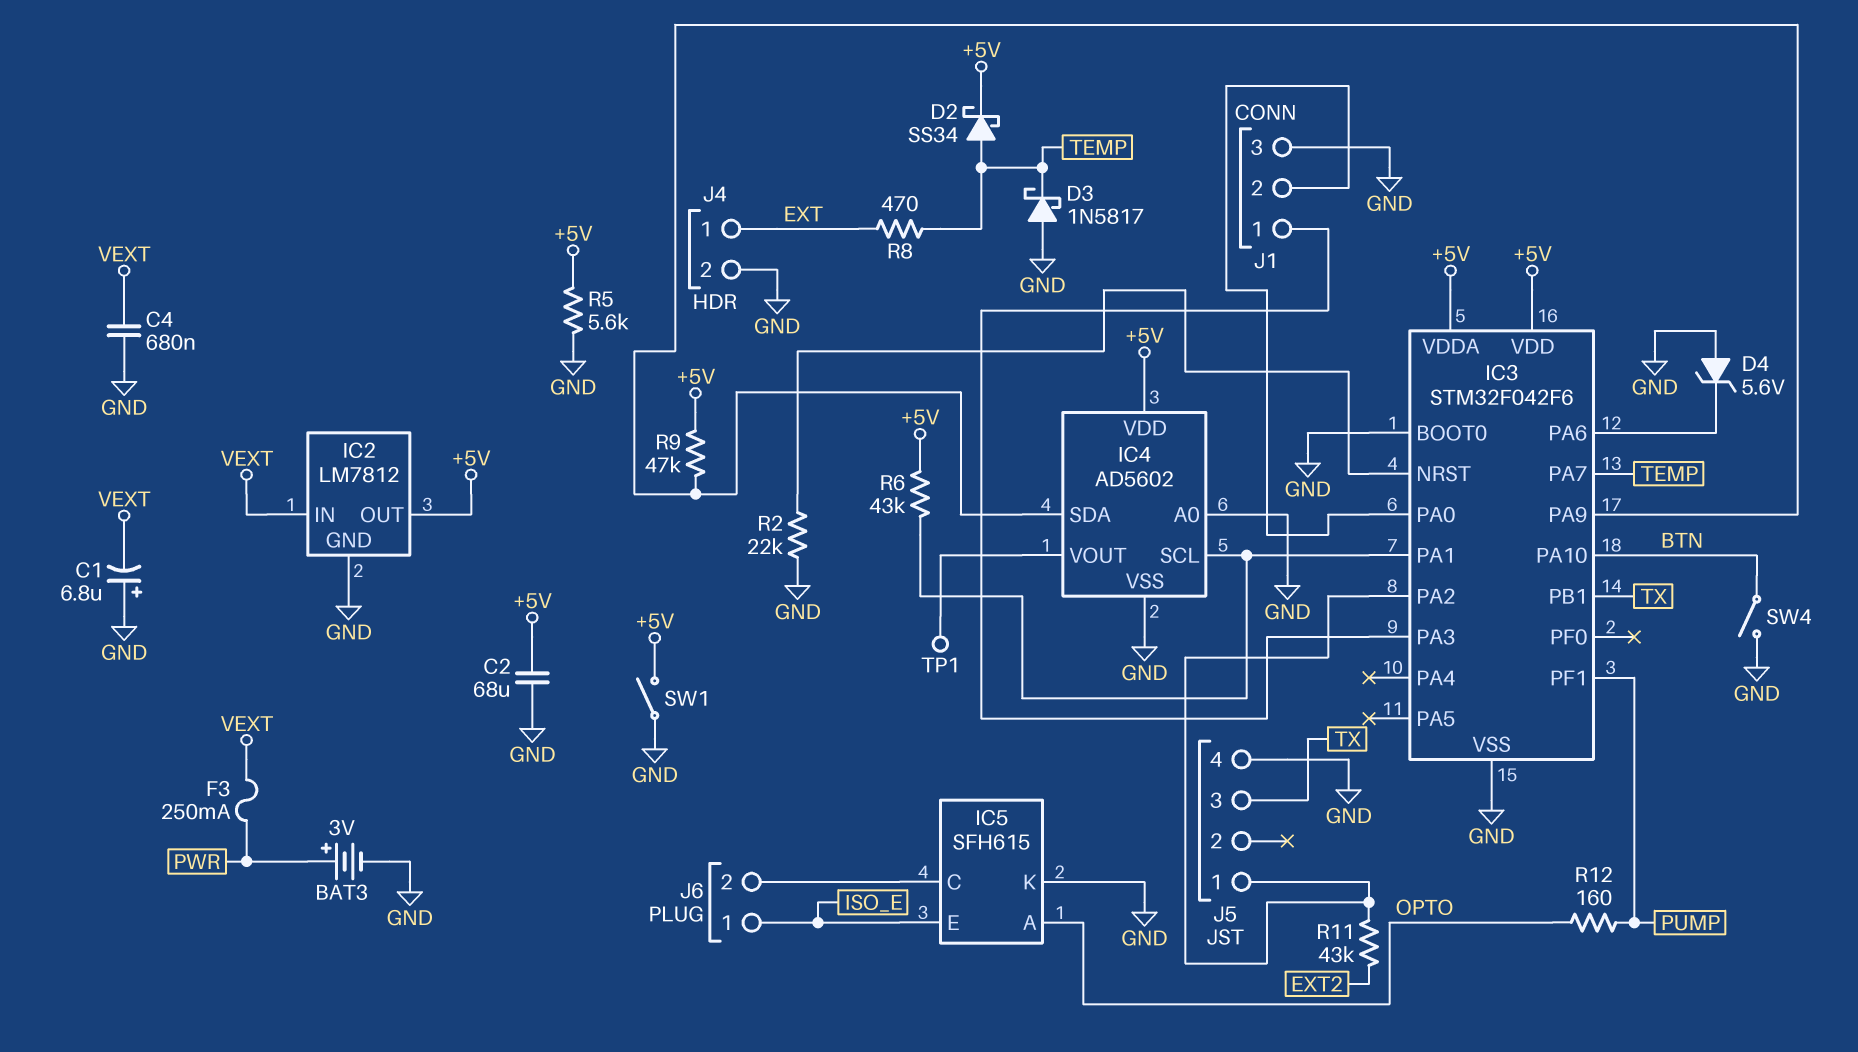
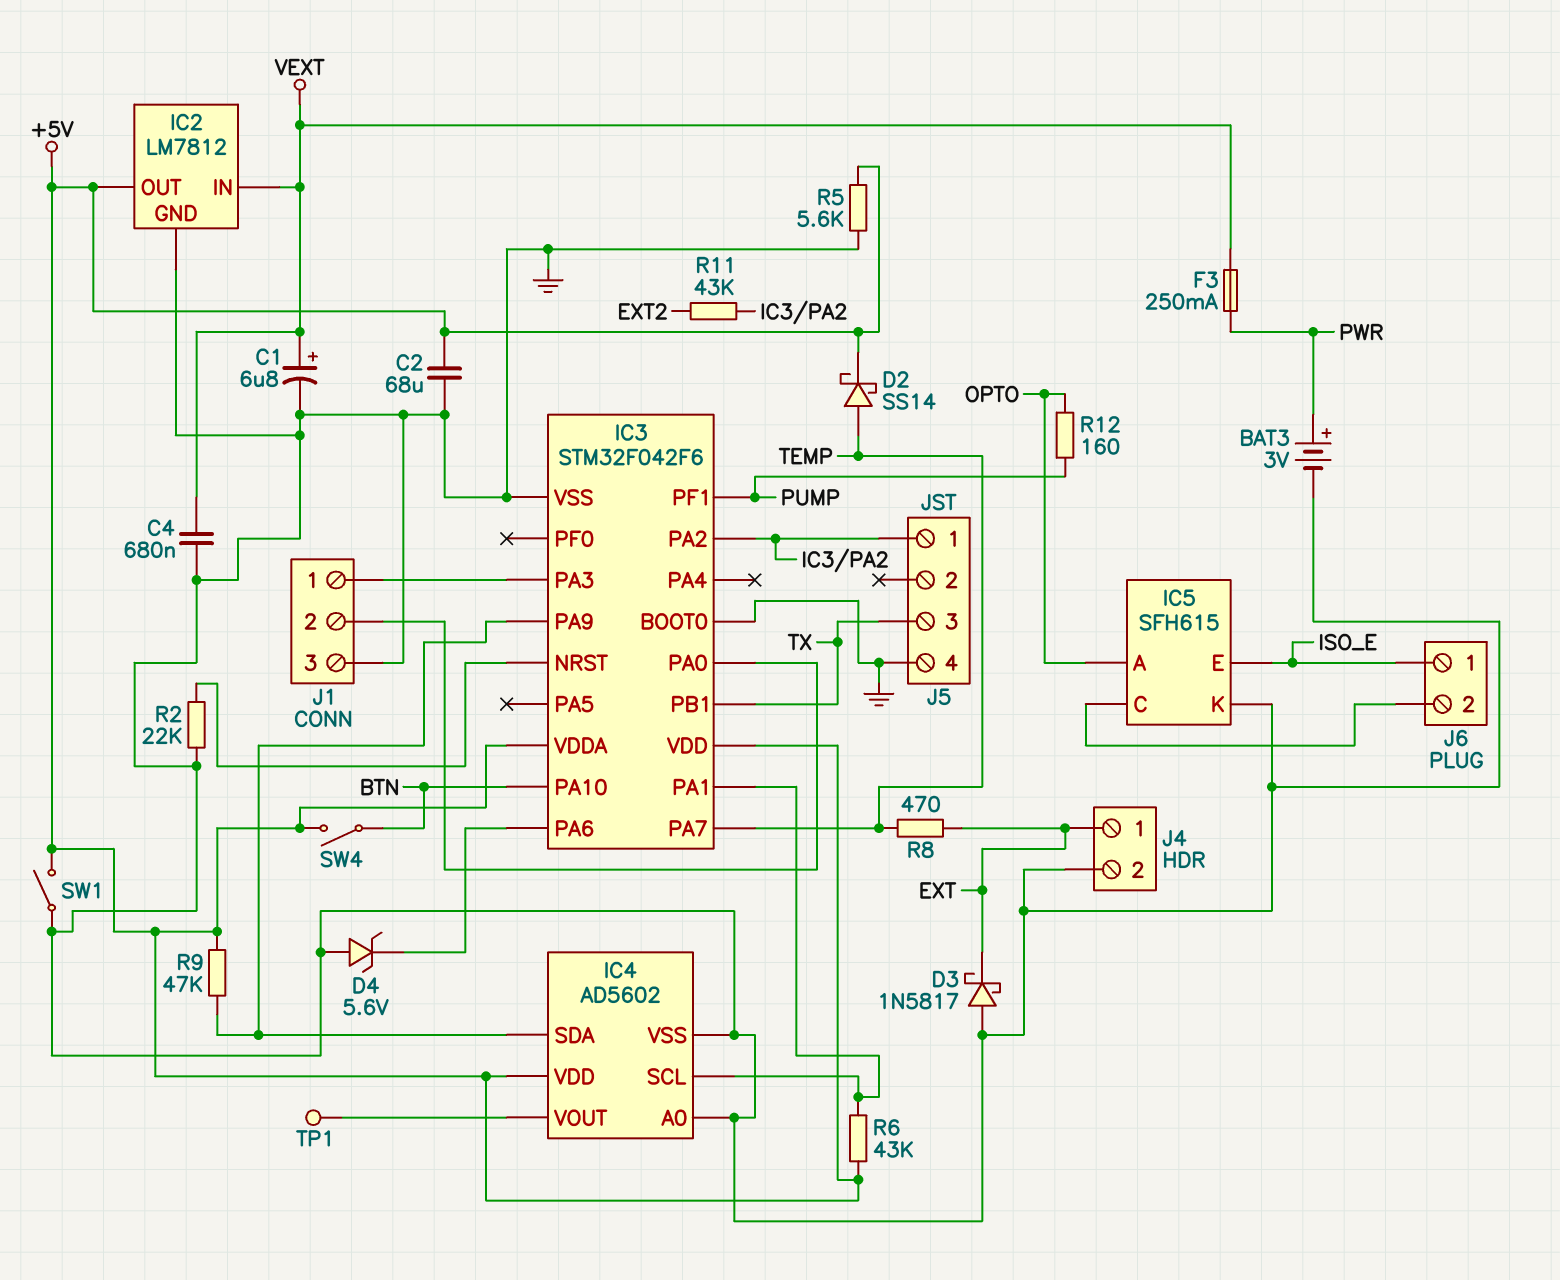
C1: 6.8uF (plus GND, minus VEXT) -> 6.8uF (plus VEXT, minus GND)
D2: schottky SS34 (A TEMP, K +5V) -> schottky SS14 (A TEMP, K +5V)
D3: schottky 1N5817 (A GND, K TEMP) -> schottky 1N5817 (A GND, K EXT)
SW4: switch (BTN, GND) -> switch (+5V, BTN)

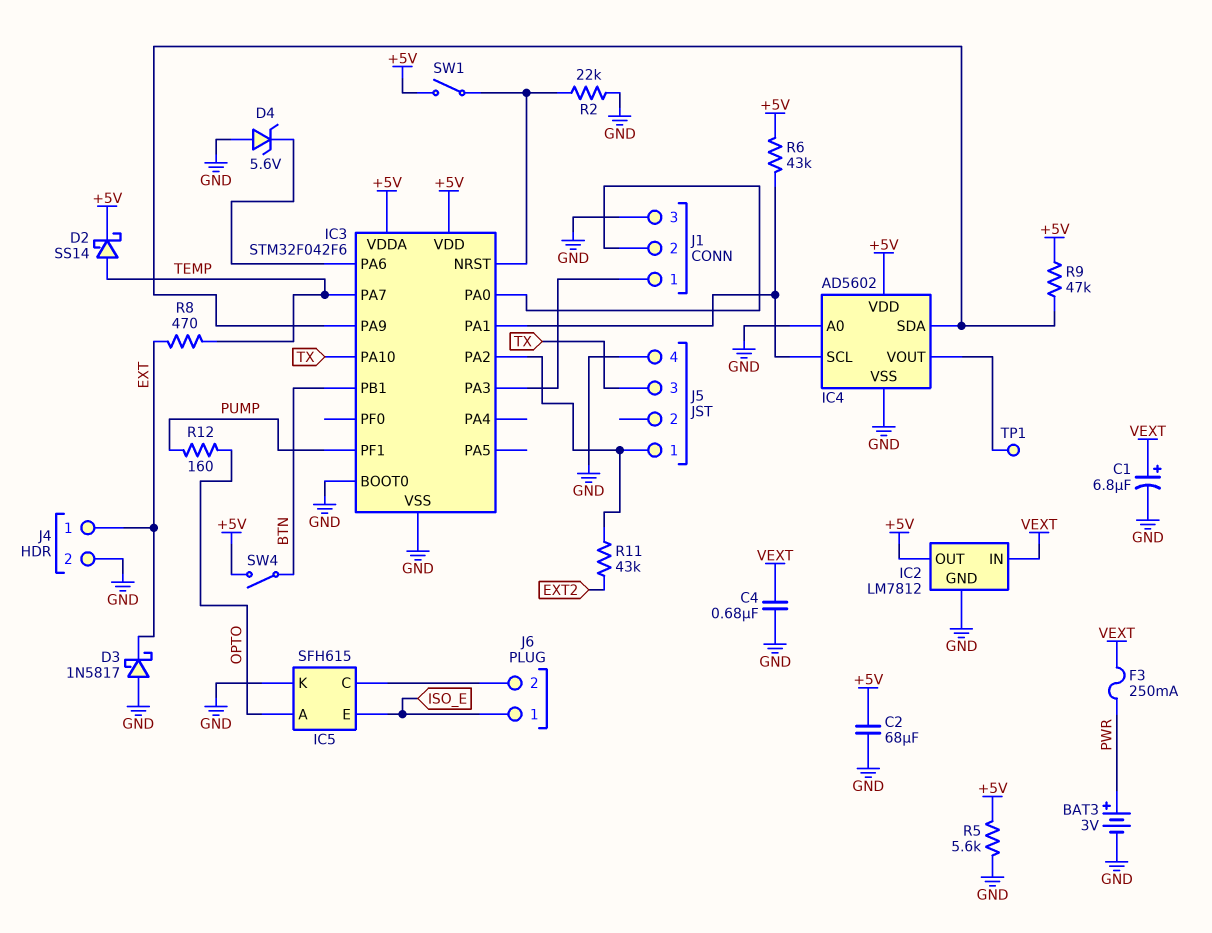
IC3 pin PA10: BTN -> TX
IC3 pin PB1: TX -> BTN
SW1: switch (+5V, GND) -> switch (+5V, IC3/NRST)

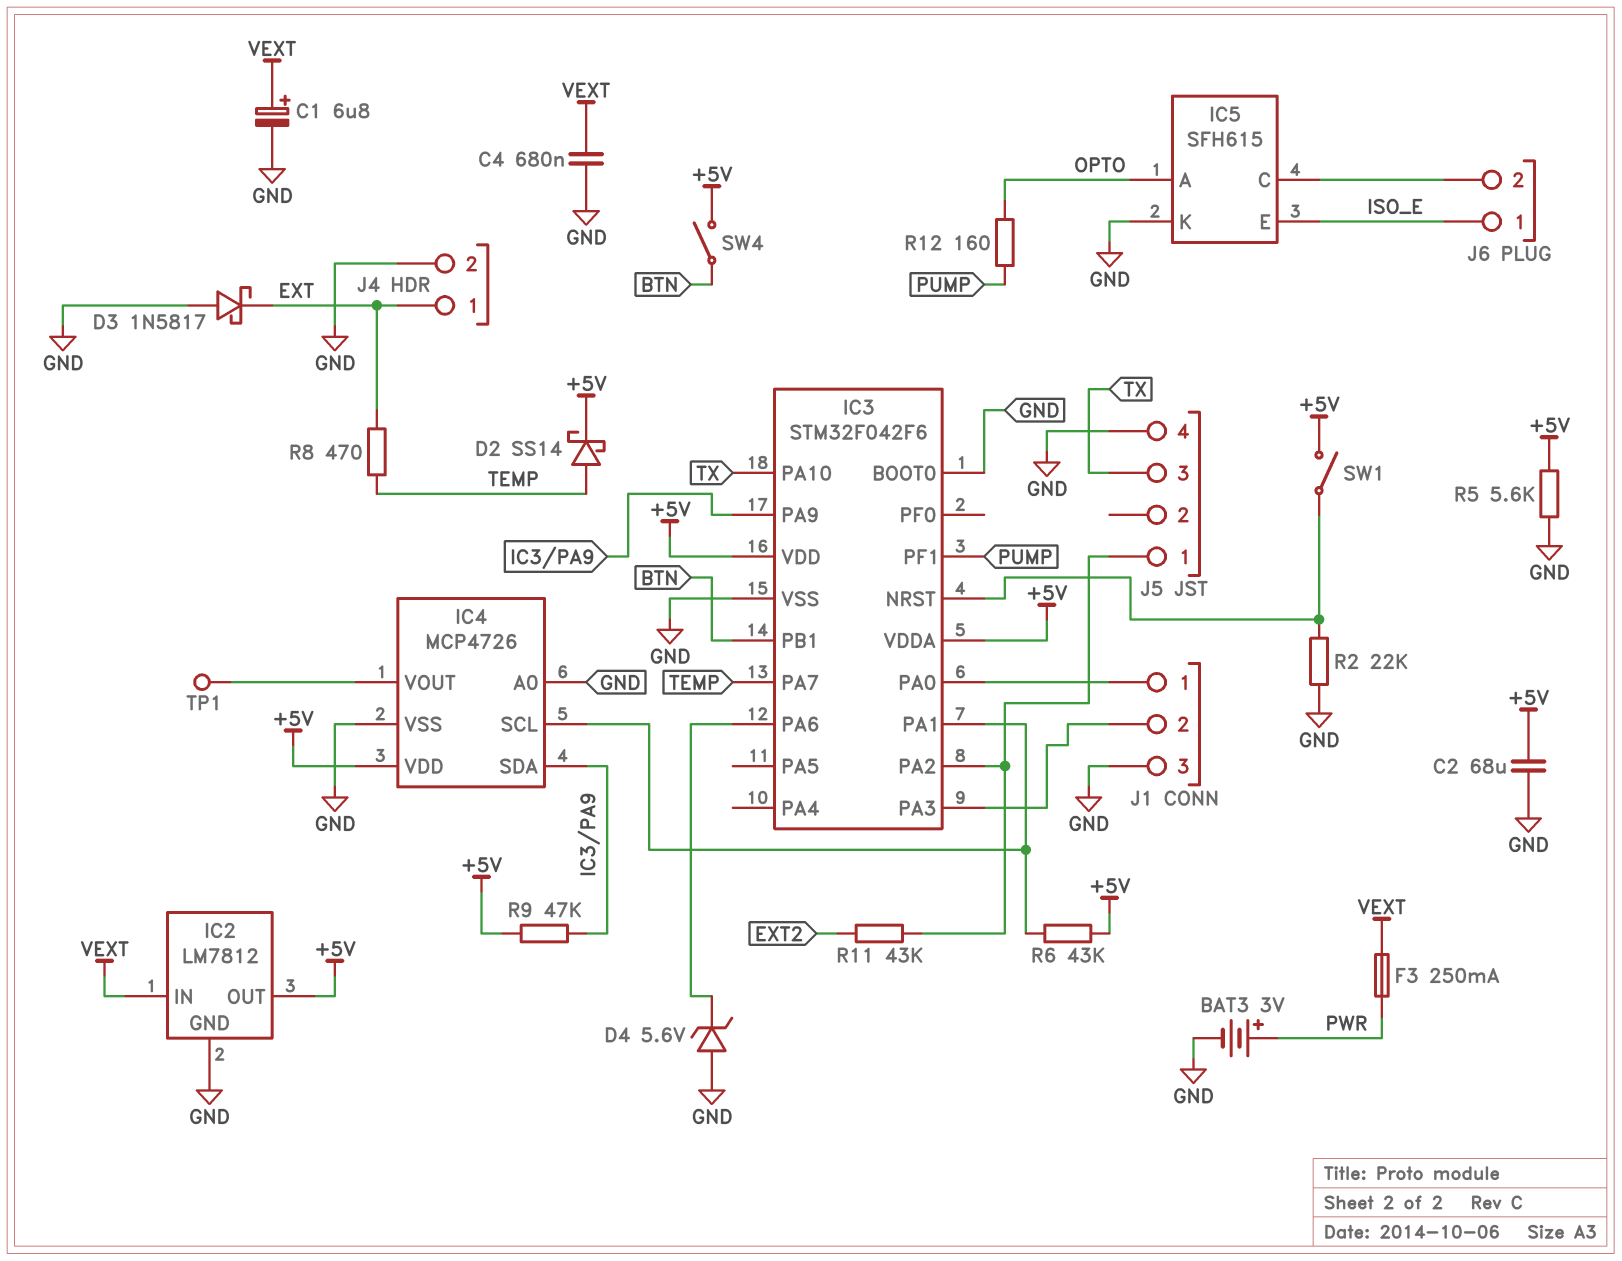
IC4: AD5602 -> MCP4726
J1 pin 1: IC3/PA3 -> IC3/PA0
J1 pin 2: IC3/PA0 -> IC3/PA3

